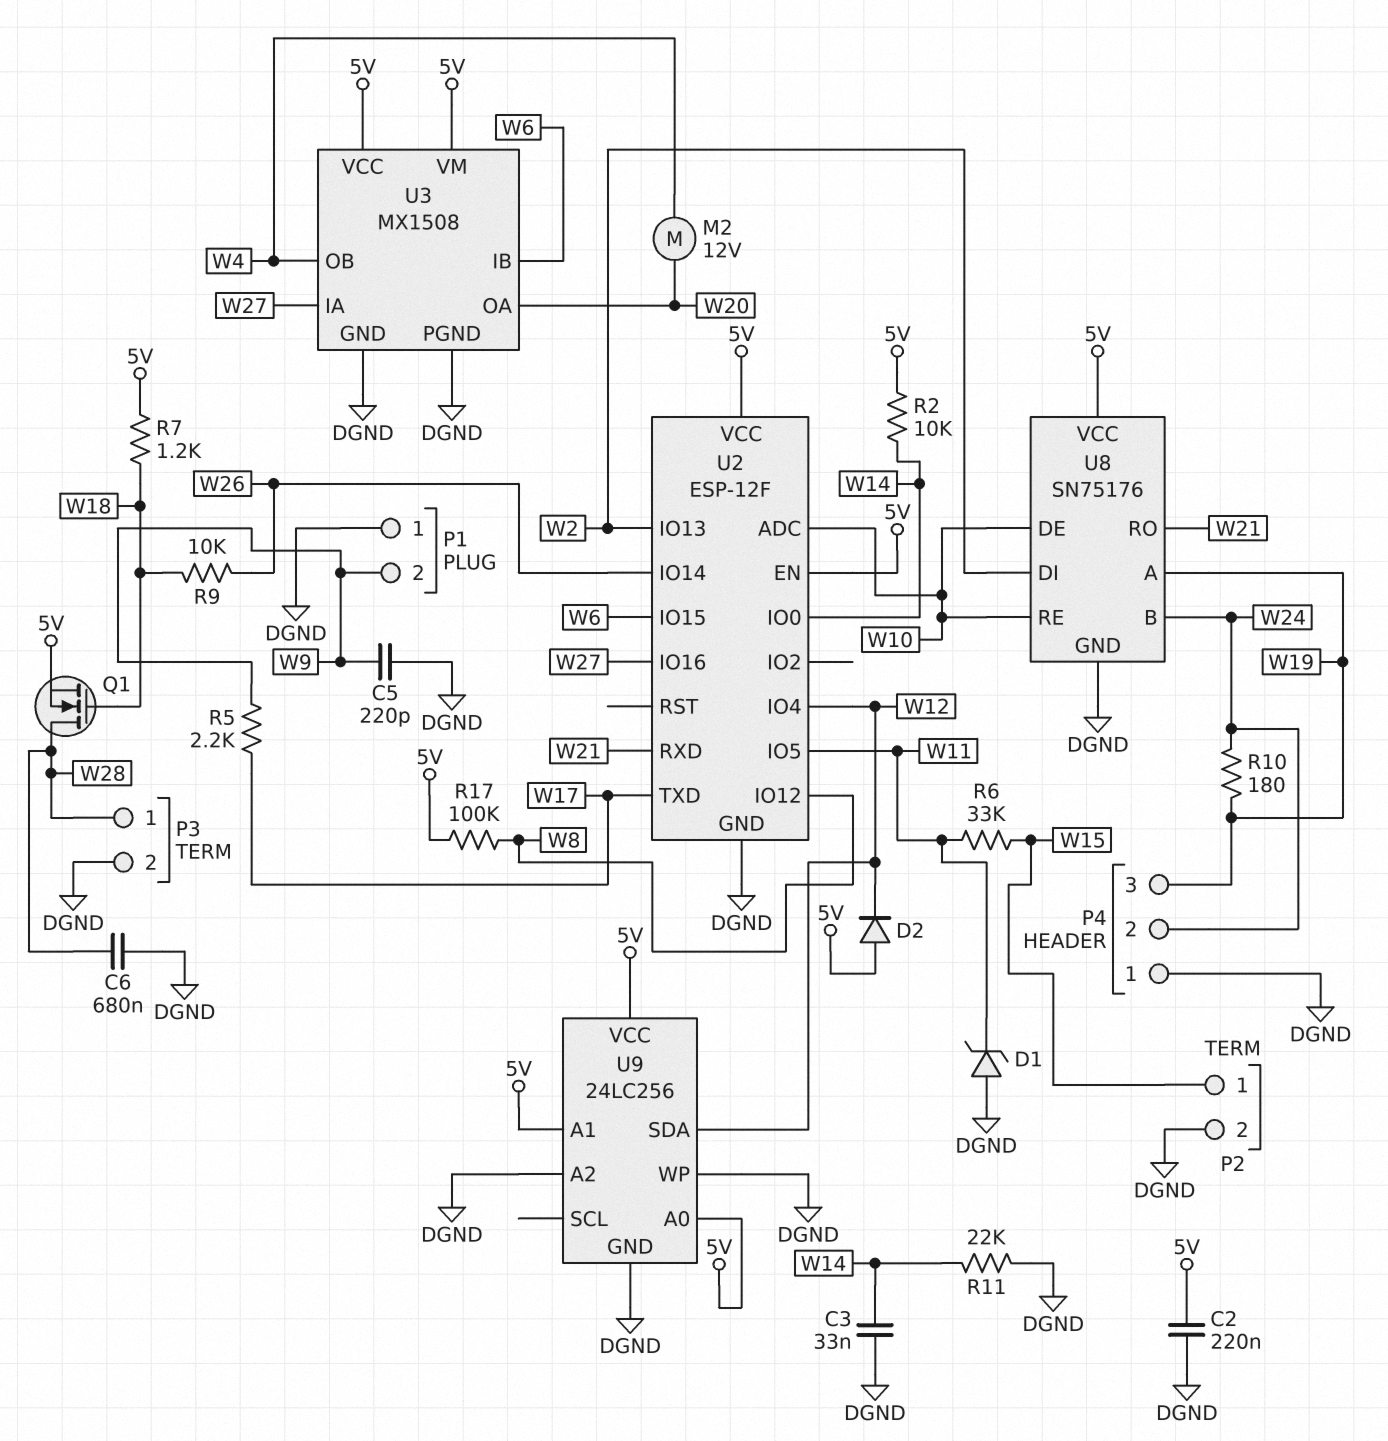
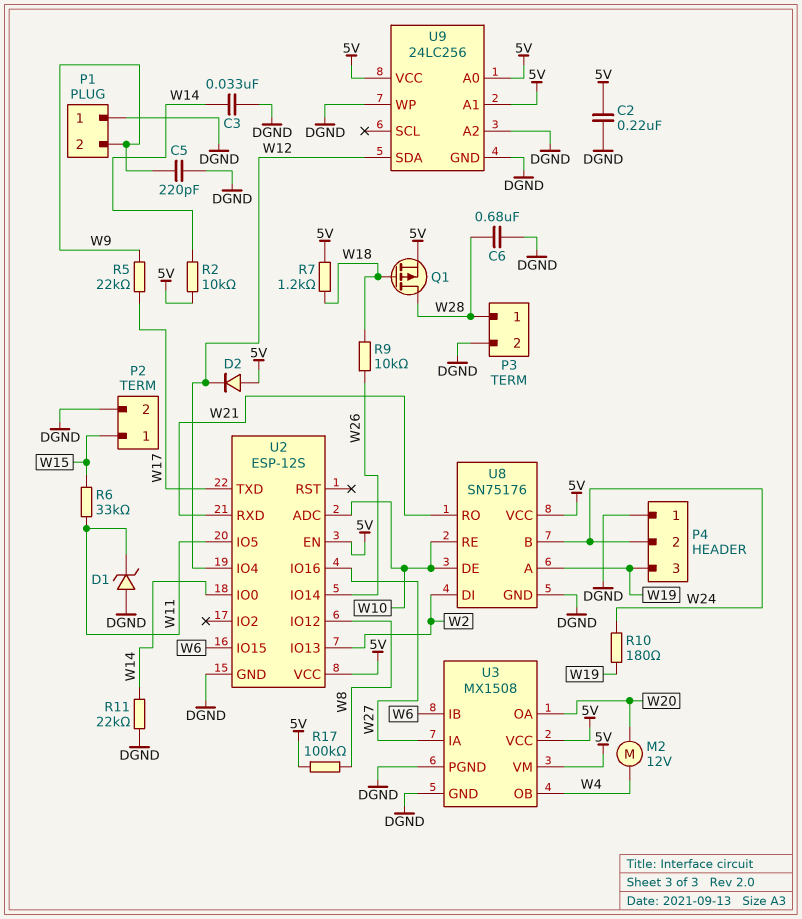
Q1: NMOS (G W18, D W28, S 5V) -> PMOS (G W18, D W28, S 5V)
R5: 2.2k (W9, W17) -> 22k (W9, W17)
U2: ESP-12F -> ESP-12S

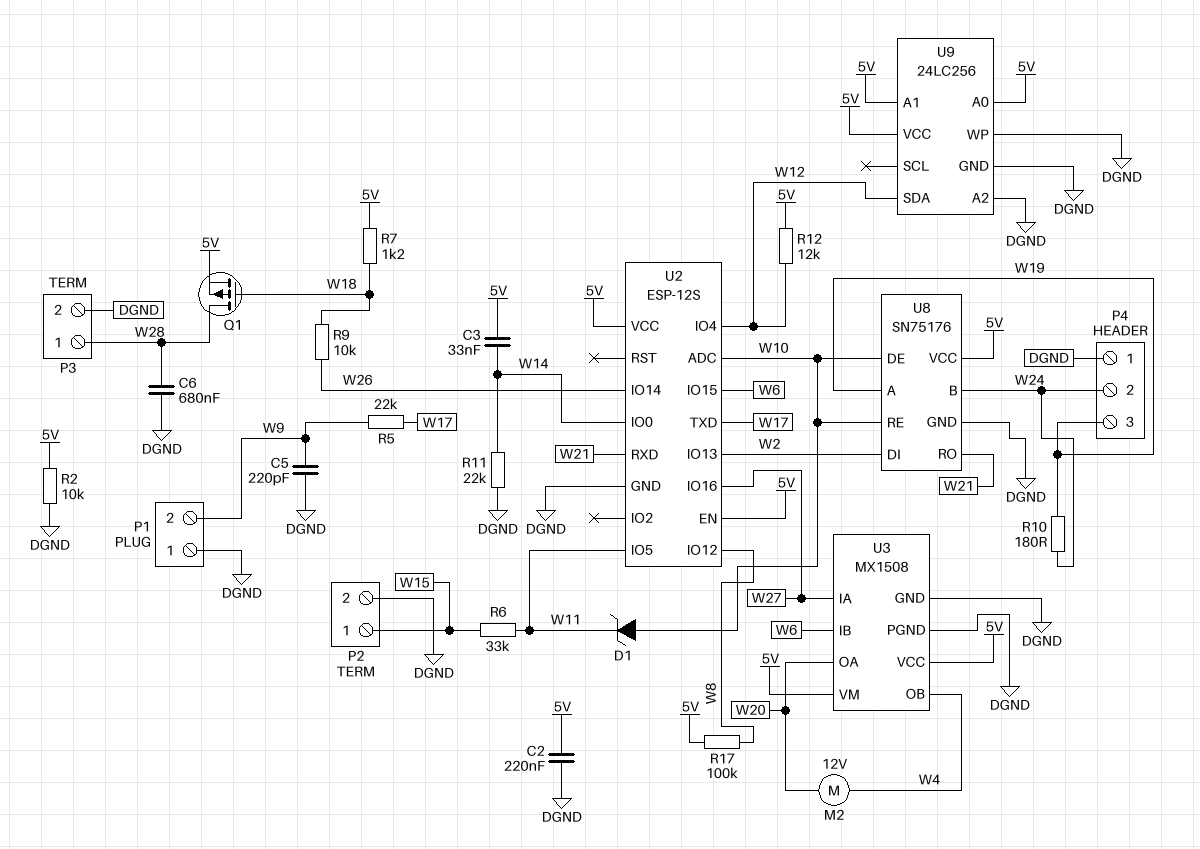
C3: 33nF (DGND, W14) -> 33nF (5V, W14)
D1: zener (A DGND, K W11) -> zener (A W10, K W11)
D2: diode (A 5V, K W12) -> none
R2: 10k (5V, W14) -> 10k (5V, DGND)
R12: none -> 12k (5V, W12)

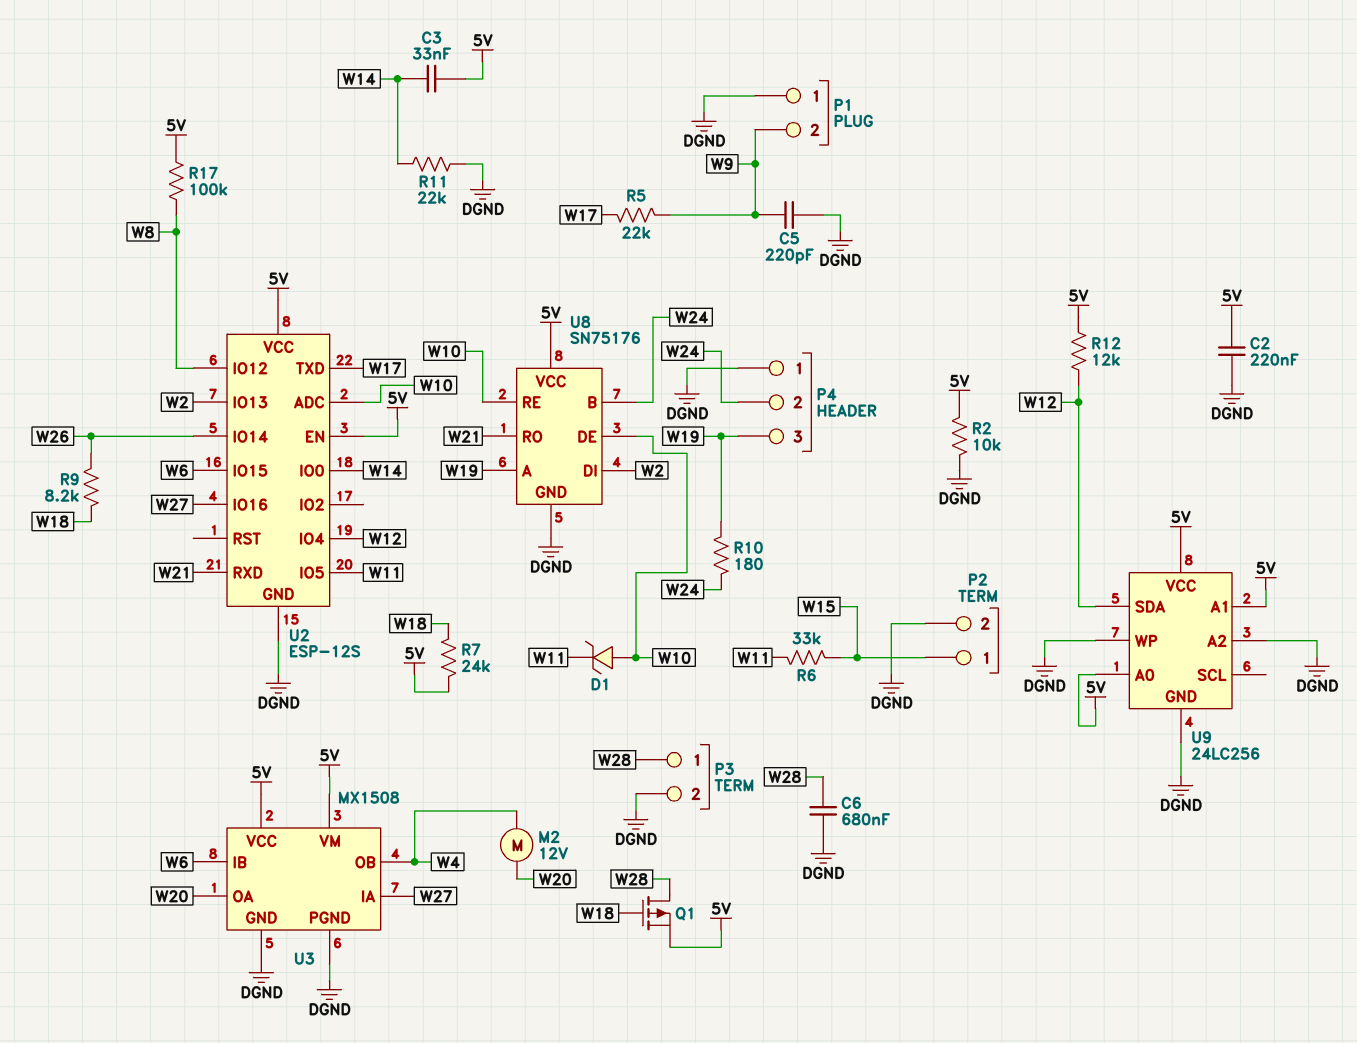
R7: 1.2k (5V, W18) -> 24k (5V, W18)
R9: 10k (W18, W26) -> 8.2k (W18, W26)

